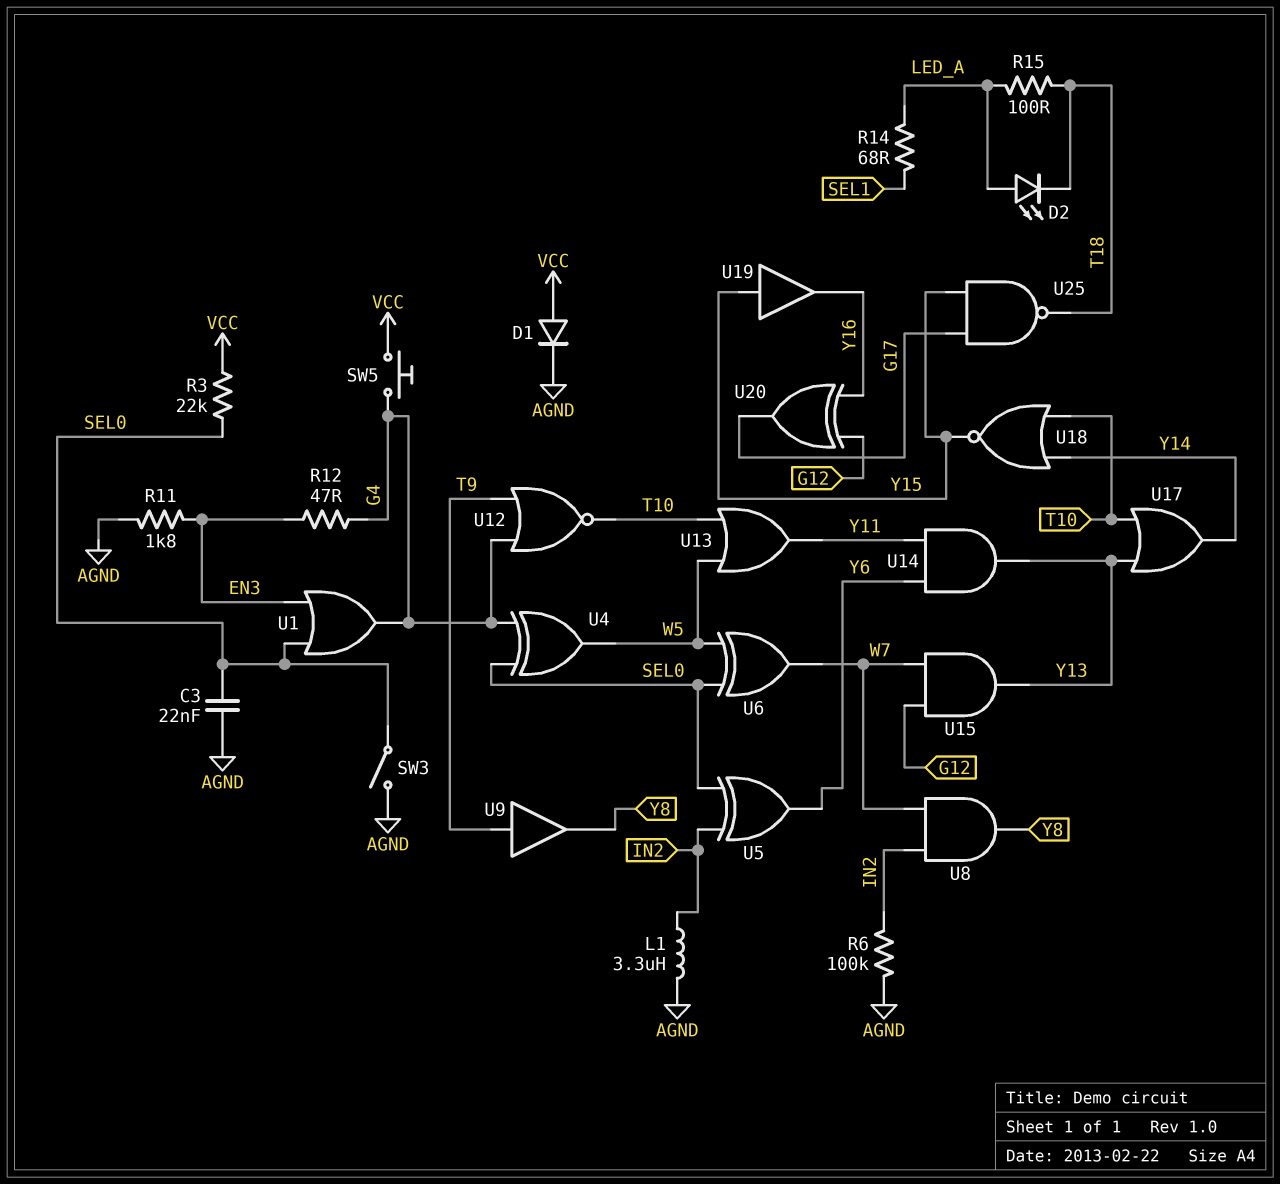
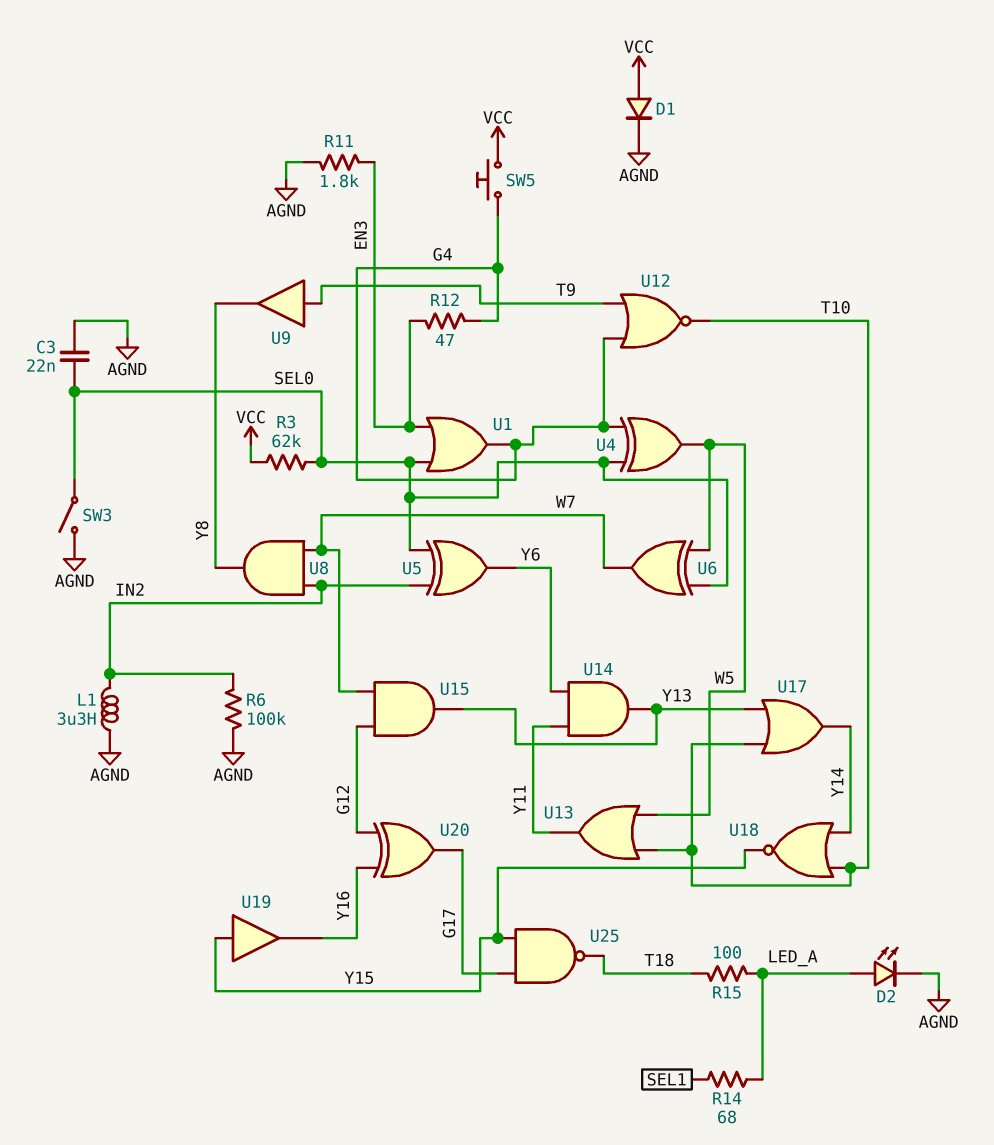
D2: LED (A LED_A, K T18) -> LED (A LED_A, K AGND)
R3: 22k (SEL0, VCC) -> 62k (SEL0, VCC)

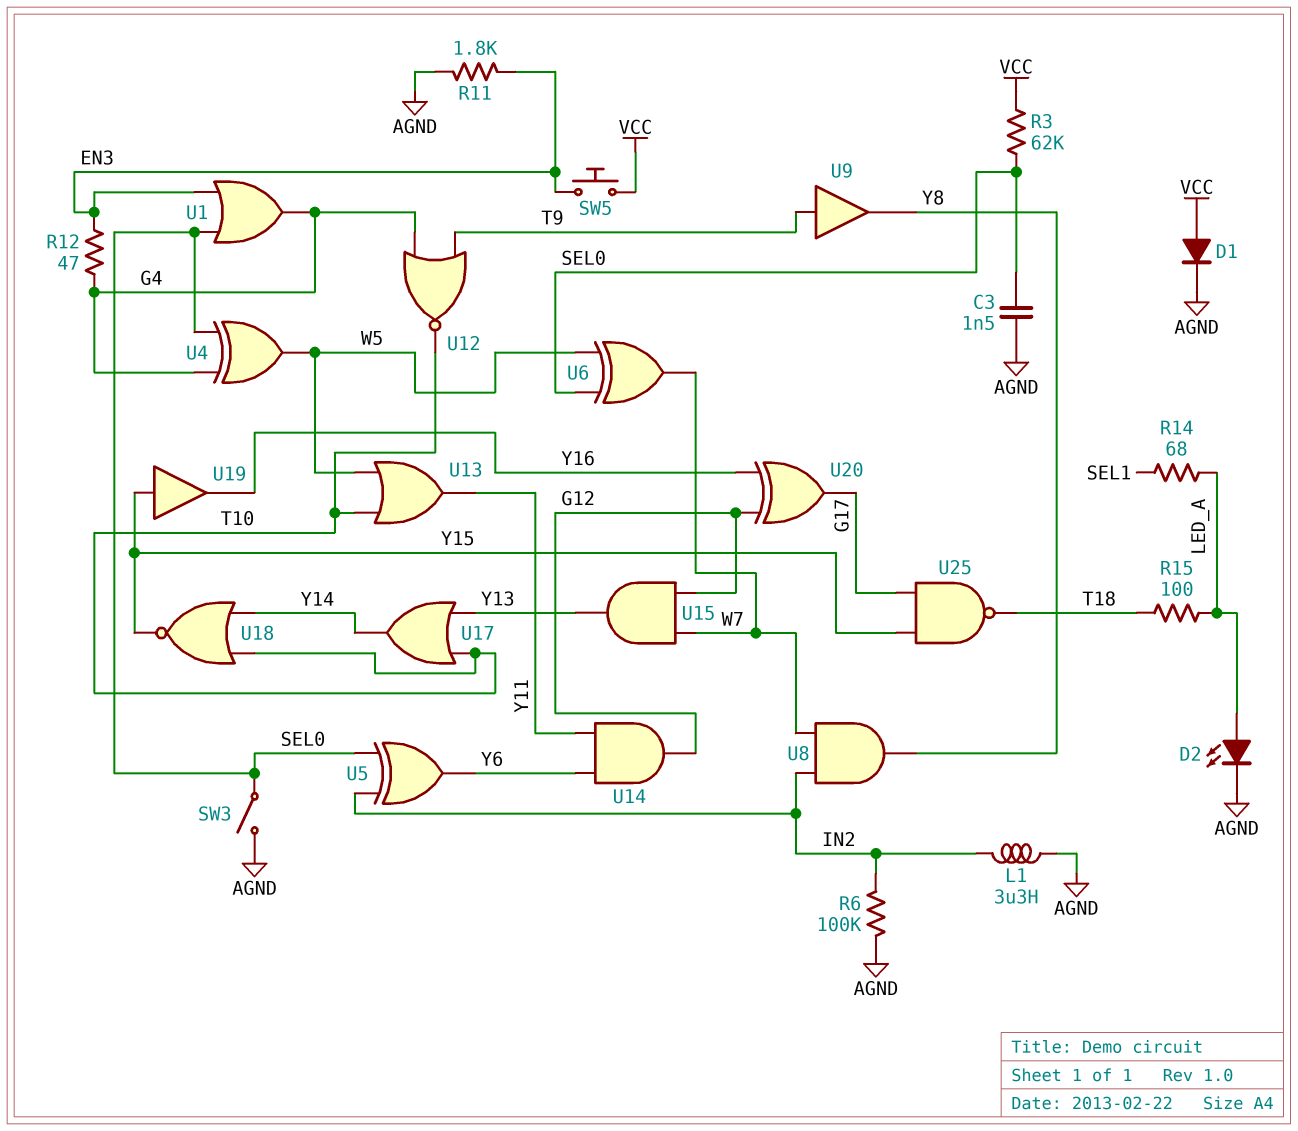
C3: 22nF (AGND, SEL0) -> 1.5nF (AGND, SEL0)
SW5: button (G4, VCC) -> button (EN3, VCC)
U14: AND (in Y6, in Y11, out Y13) -> AND (in Y6, in Y11, out G12)

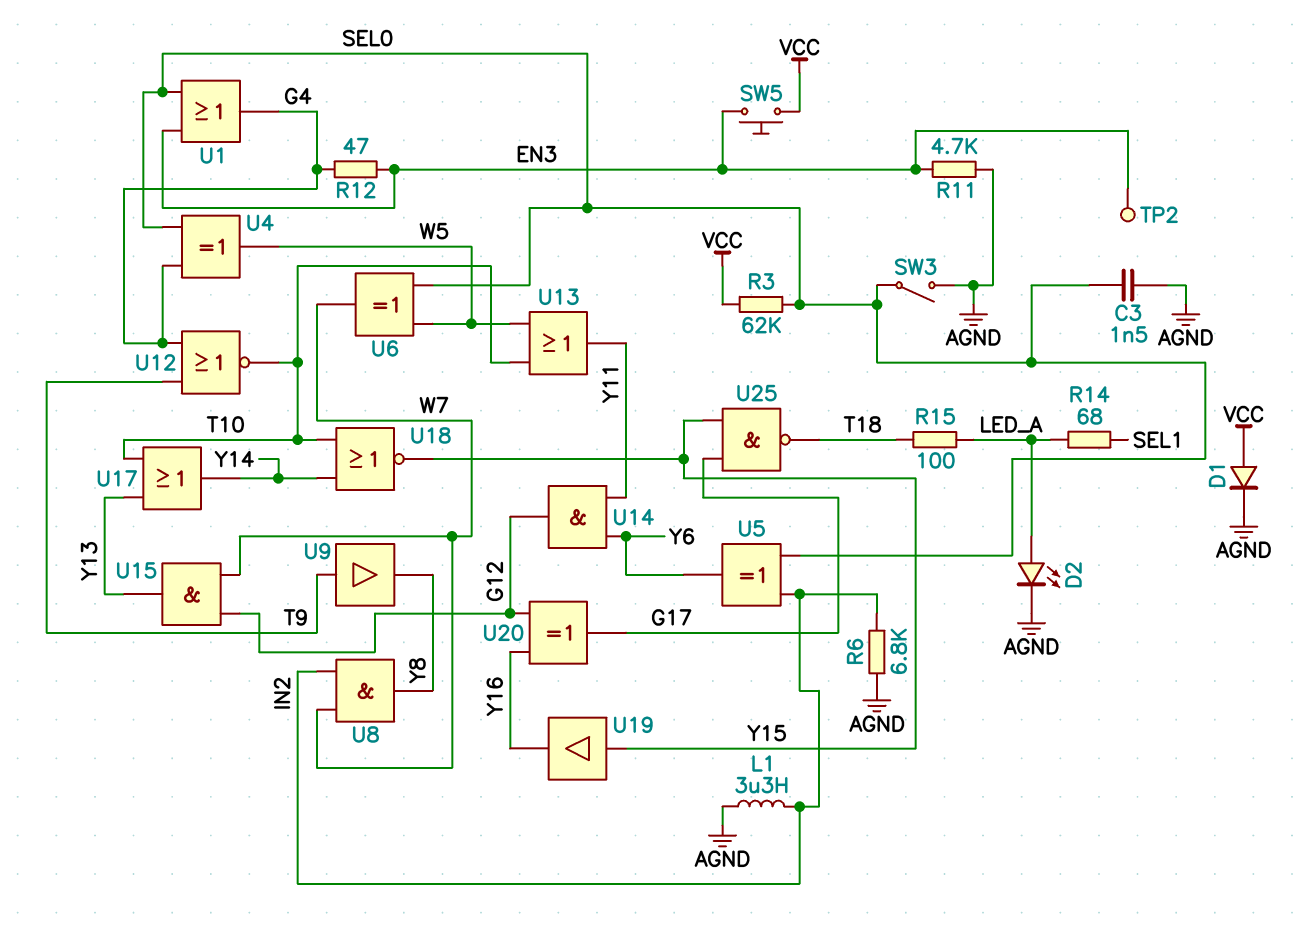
R6: 100k (AGND, IN2) -> 6.8k (AGND, IN2)
R11: 1.8k (AGND, EN3) -> 4.7k (AGND, EN3)
TP2: none -> test point (EN3)

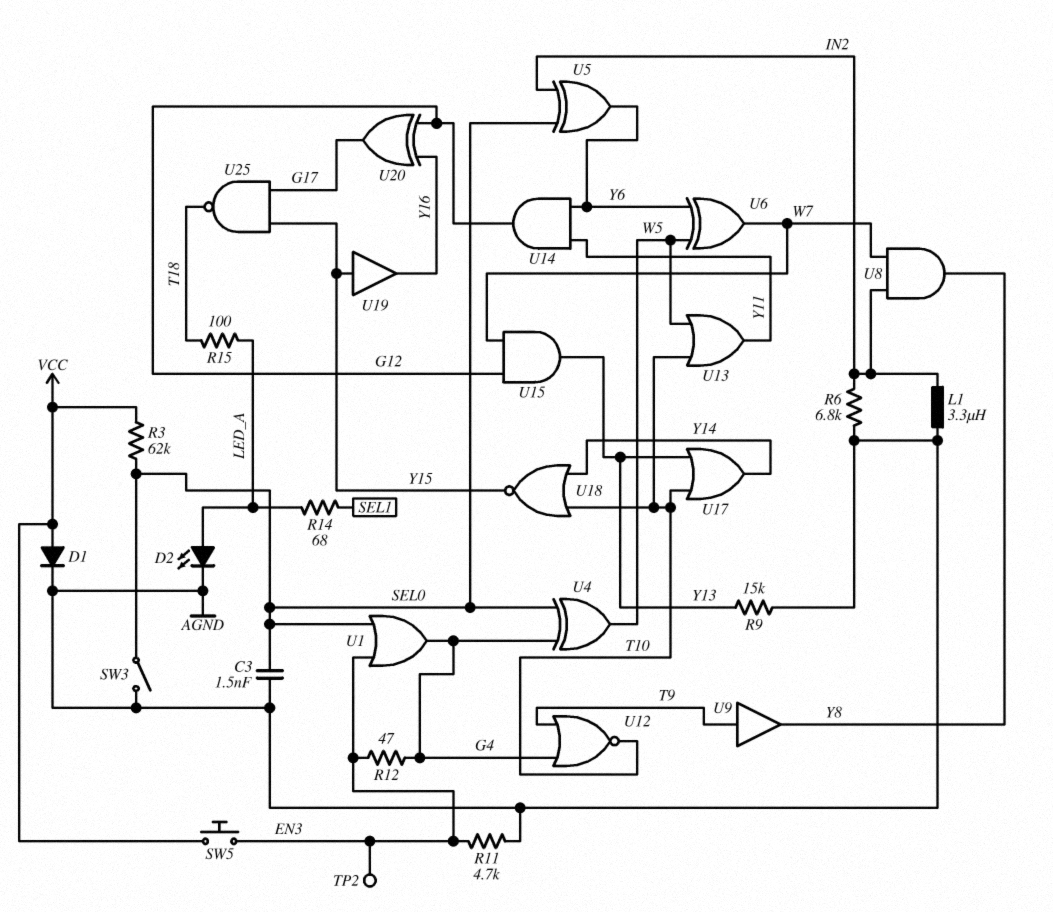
R9: none -> 15k (AGND, Y13)
U6: XOR (in SEL0, in W5, out W7) -> XOR (in W5, in Y6, out W7)

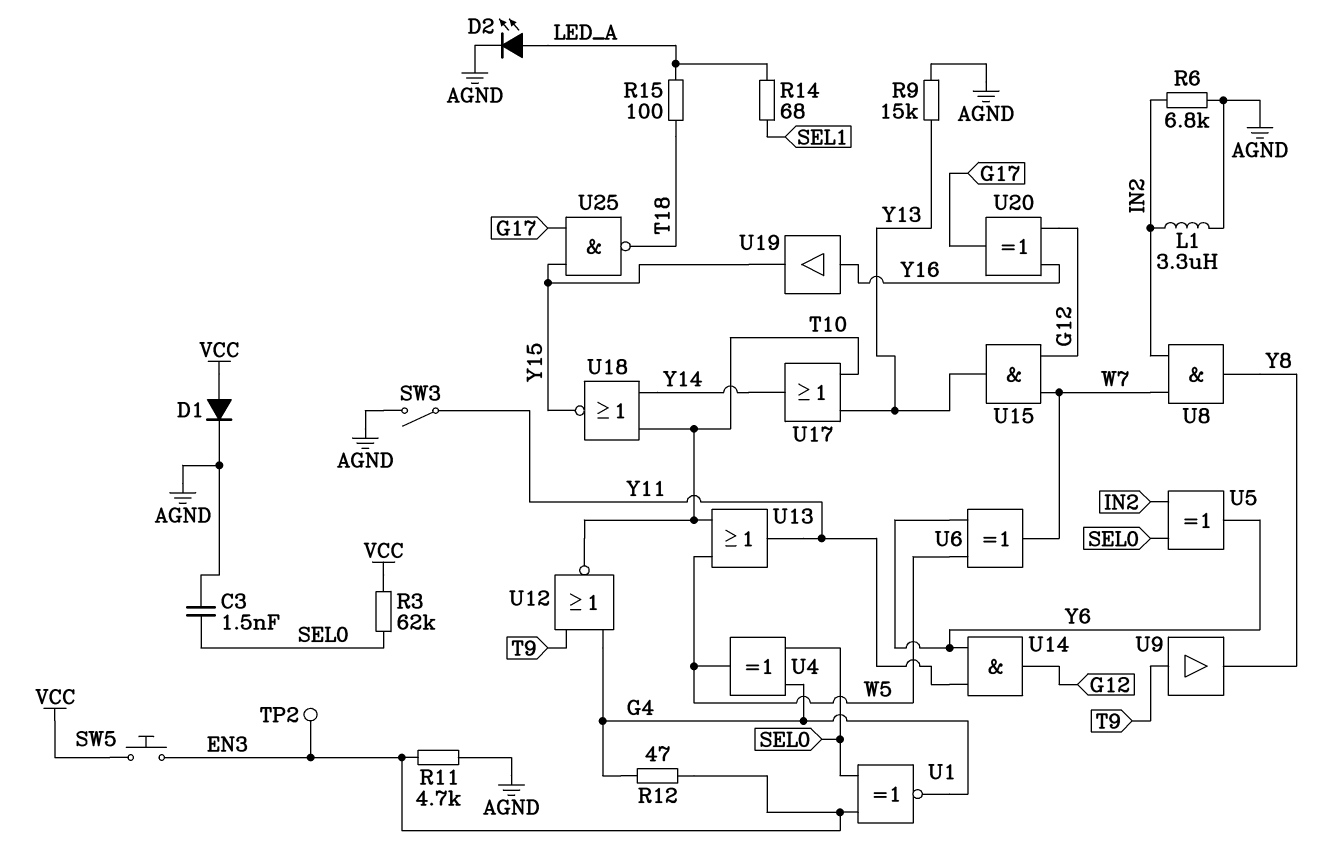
SW3: switch (AGND, SEL0) -> switch (AGND, Y11)
U1: OR (in EN3, in SEL0, out G4) -> XNOR (in EN3, in SEL0, out G4)
U19: buffer (in Y15, out Y16) -> buffer (in Y16, out Y15)

